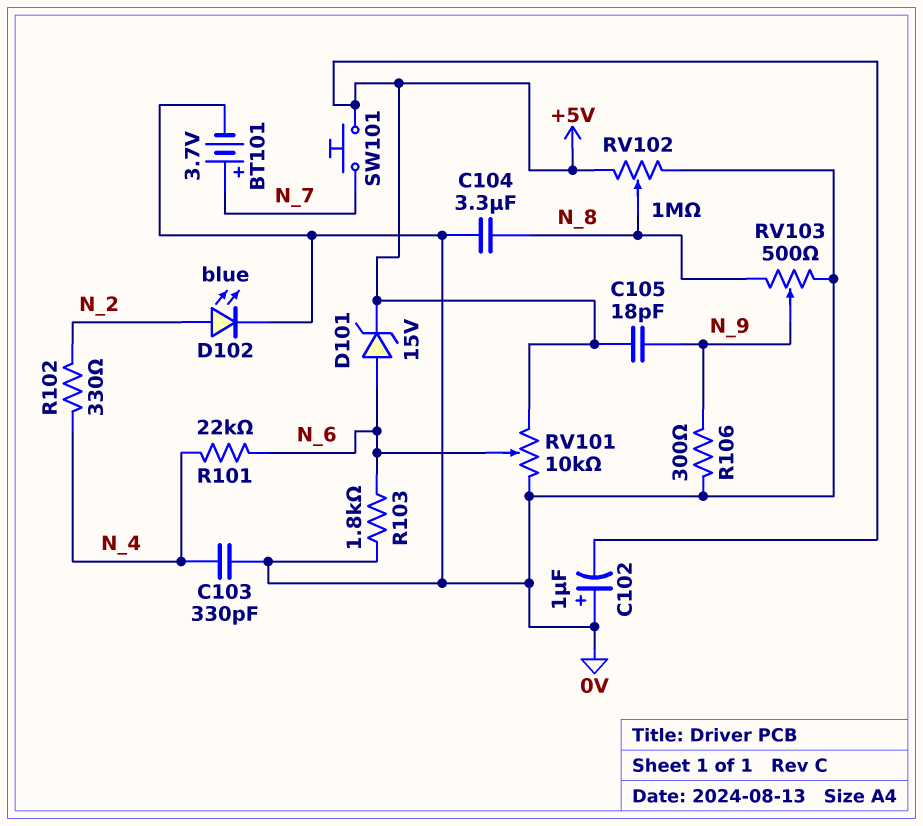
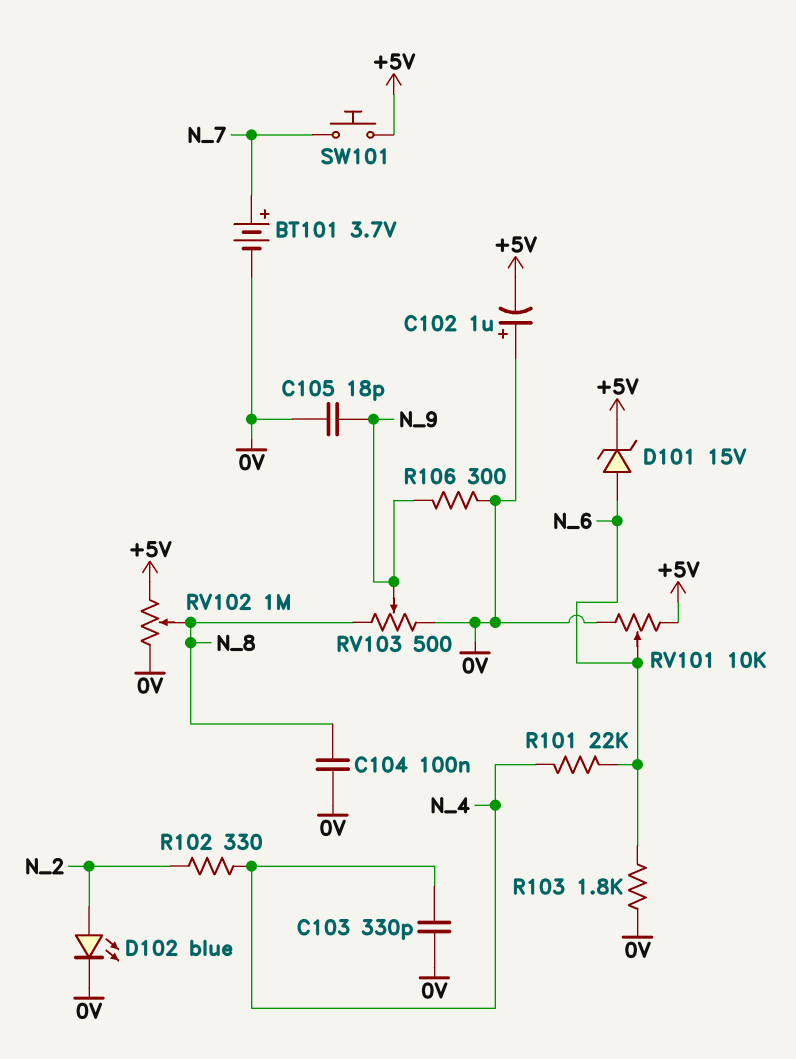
C104: 3.3uF (0V, N_8) -> 100nF (0V, N_8)
C105: 18pF (+5V, N_9) -> 18pF (0V, N_9)

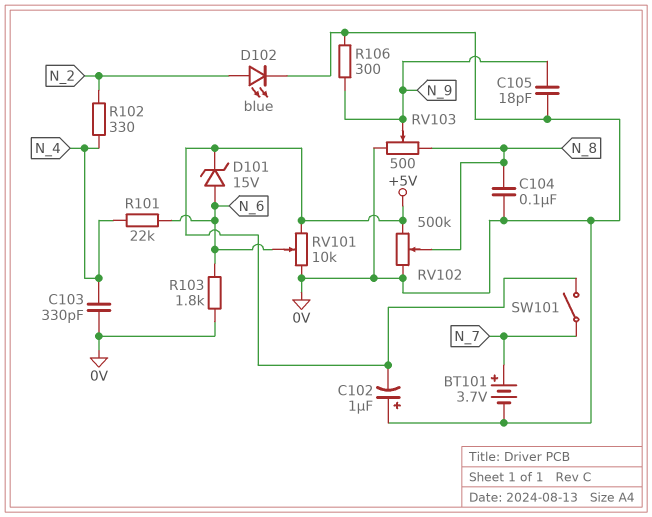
RV102: 1M (+5V, 0V, wiper N_8) -> 500k (+5V, 0V, wiper N_8)
SW101: button (+5V, N_7) -> switch (+5V, N_7)

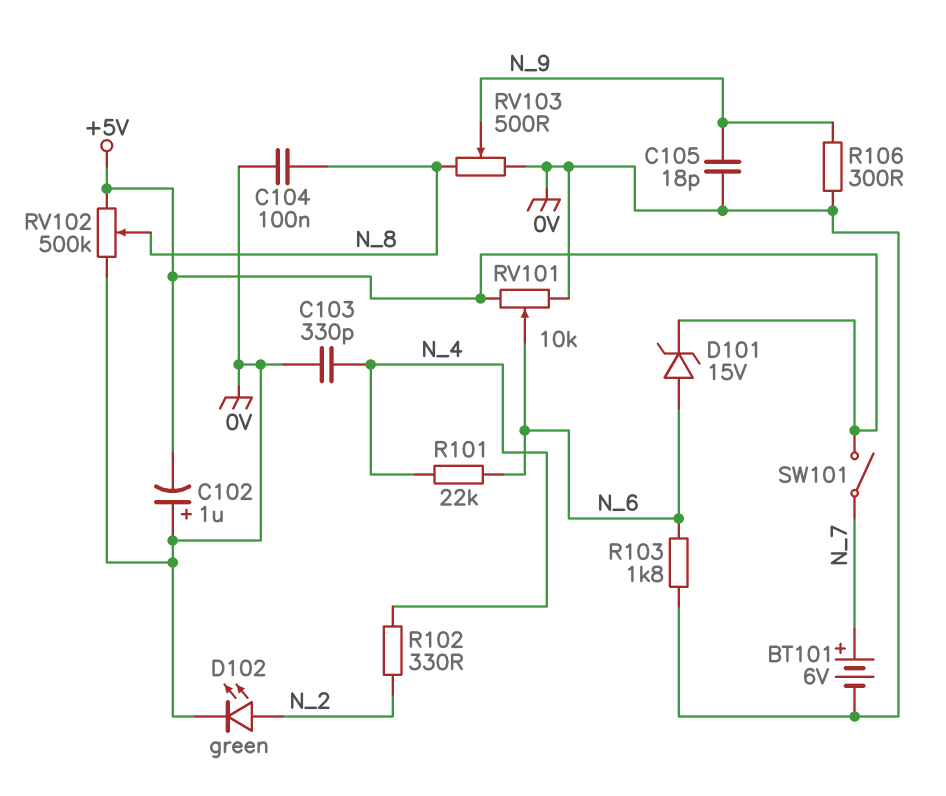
BT101: 3.7V (plus N_7, minus 0V) -> 6V (plus N_7, minus 0V)
D102: LED blue (A N_2, K 0V) -> LED green (A N_2, K 0V)

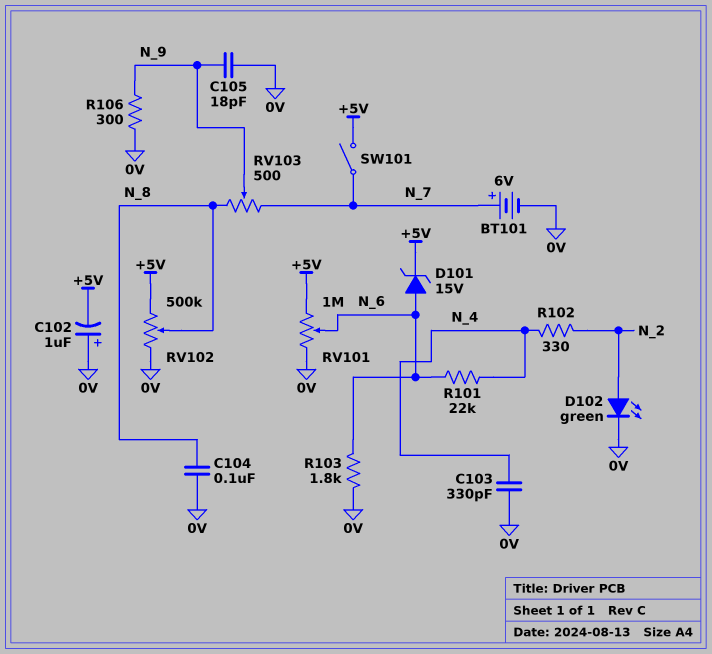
RV101: 10k (+5V, 0V, wiper N_6) -> 1M (+5V, 0V, wiper N_6)
RV103: 500 (0V, N_8, wiper N_9) -> 500 (N_7, N_8, wiper N_9)

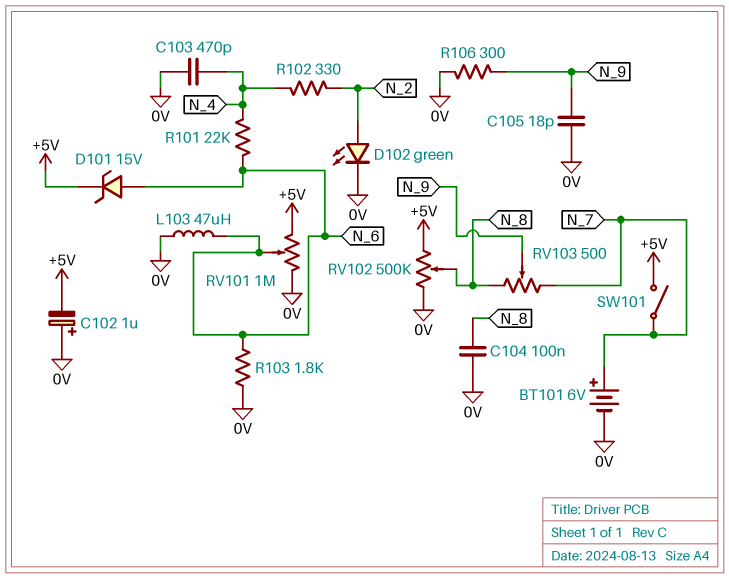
C103: 330pF (0V, N_4) -> 470pF (0V, N_4)
L103: none -> 47uH (0V, N_6)

